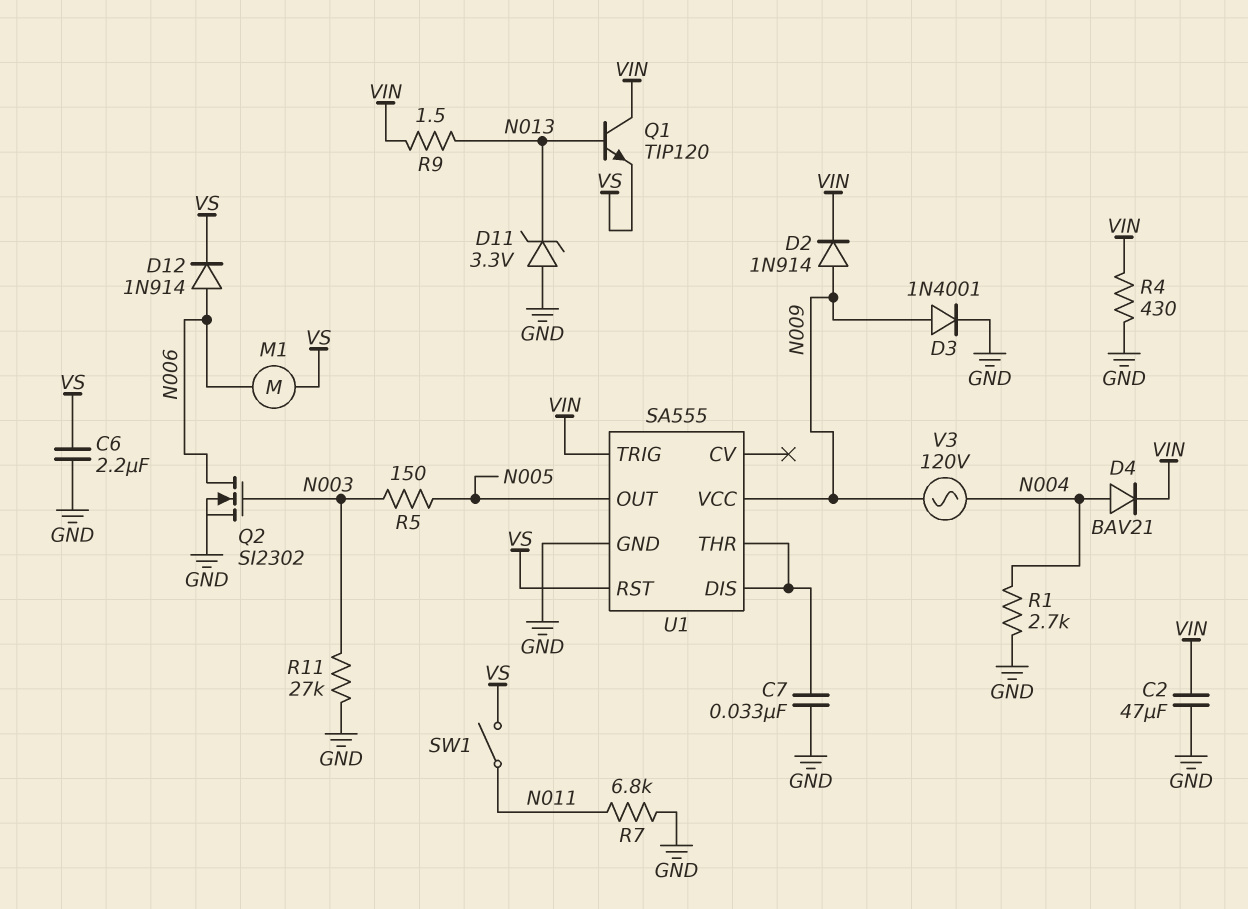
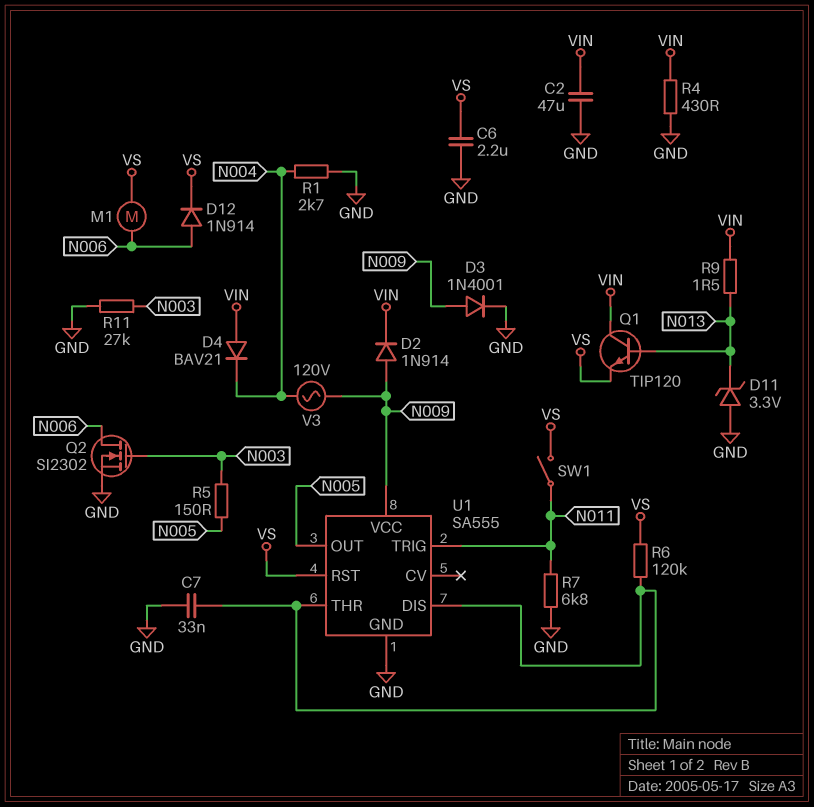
D4: diode BAV21 (A N004, K VIN) -> diode BAV21 (A VIN, K N004)
R6: none -> 120k (U1/DIS, VS)
U1 pin TRIG: VIN -> N011

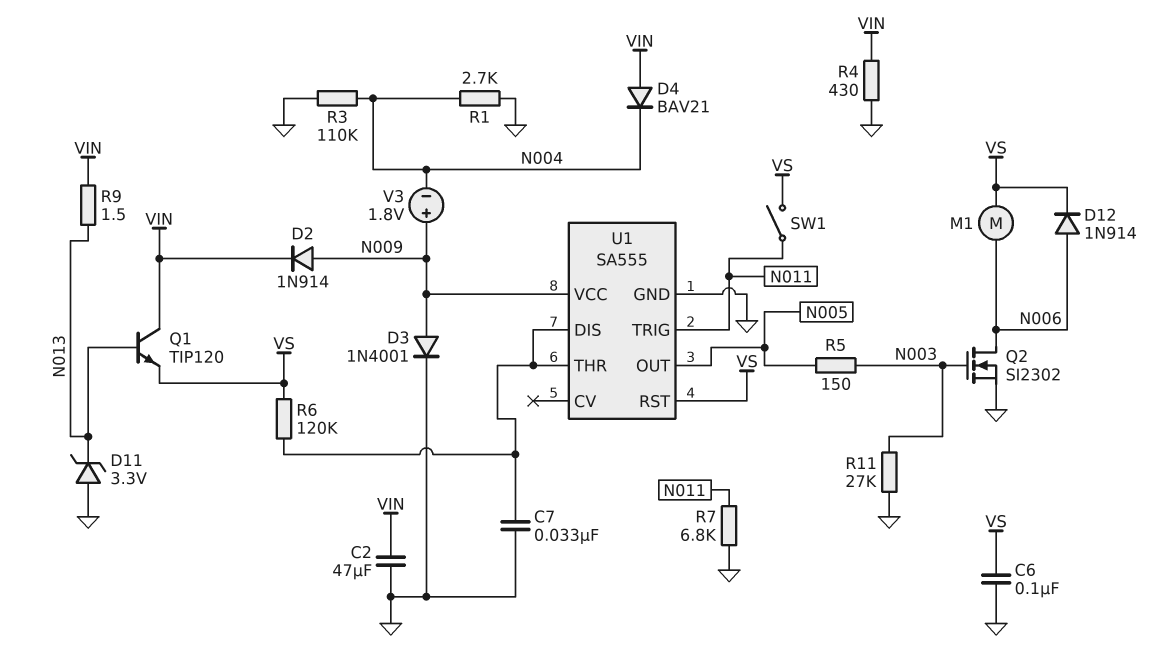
C6: 2.2uF (GND, VS) -> 100nF (GND, VS)
R3: none -> 110k (GND, N004)
V3: AC 120V (N004, N009) -> 1.8V (plus N009, minus N004)

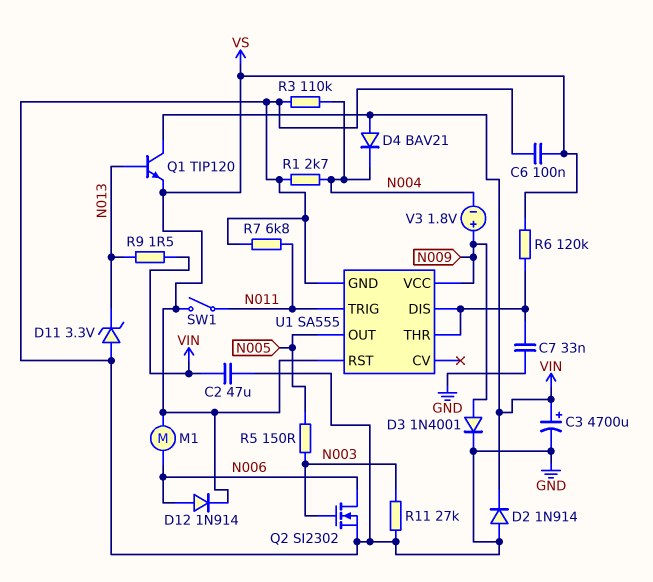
C3: none -> 4700uF (plus VIN, minus GND)
D2: diode 1N914 (A N009, K VIN) -> diode 1N914 (A GND, K VIN)
R4: 430 (GND, VIN) -> none

